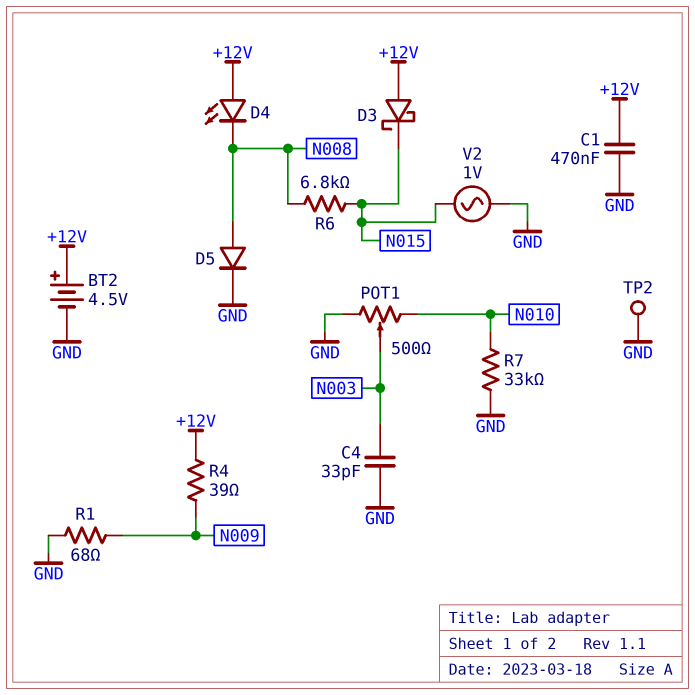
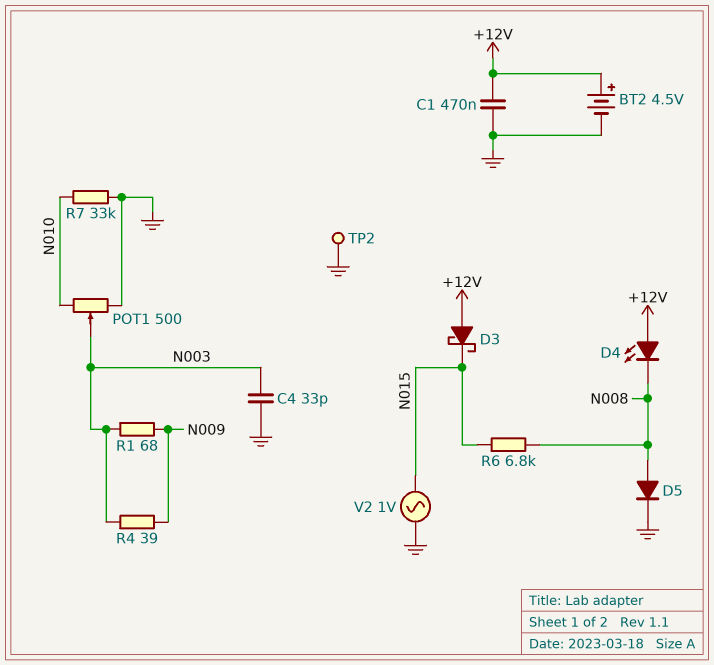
R1: 68 (GND, N009) -> 68 (N003, N009)
R4: 39 (+12V, N009) -> 39 (N003, N009)

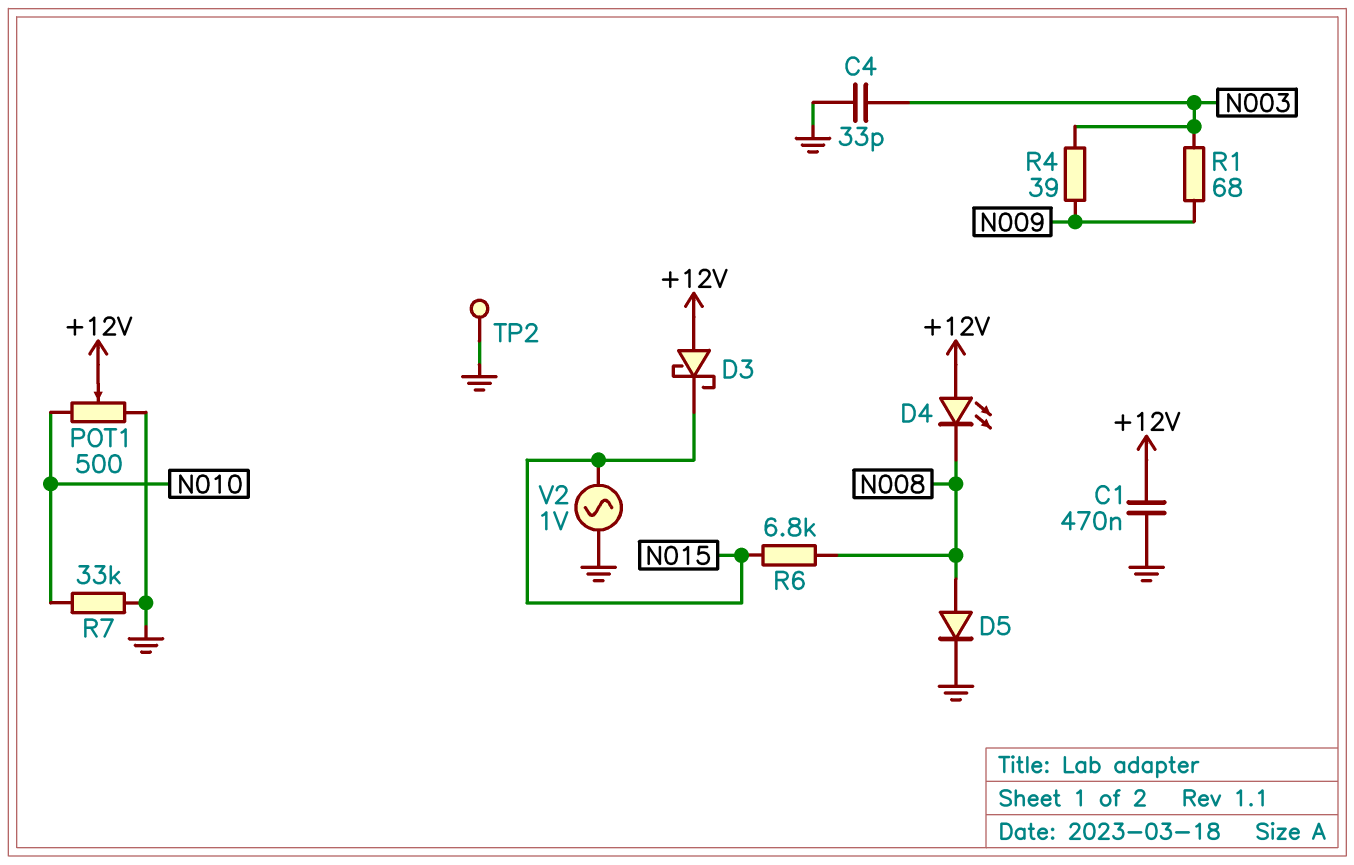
BT2: 4.5V (plus +12V, minus GND) -> none
POT1: 500 (GND, N010, wiper N003) -> 500 (GND, N010, wiper +12V)

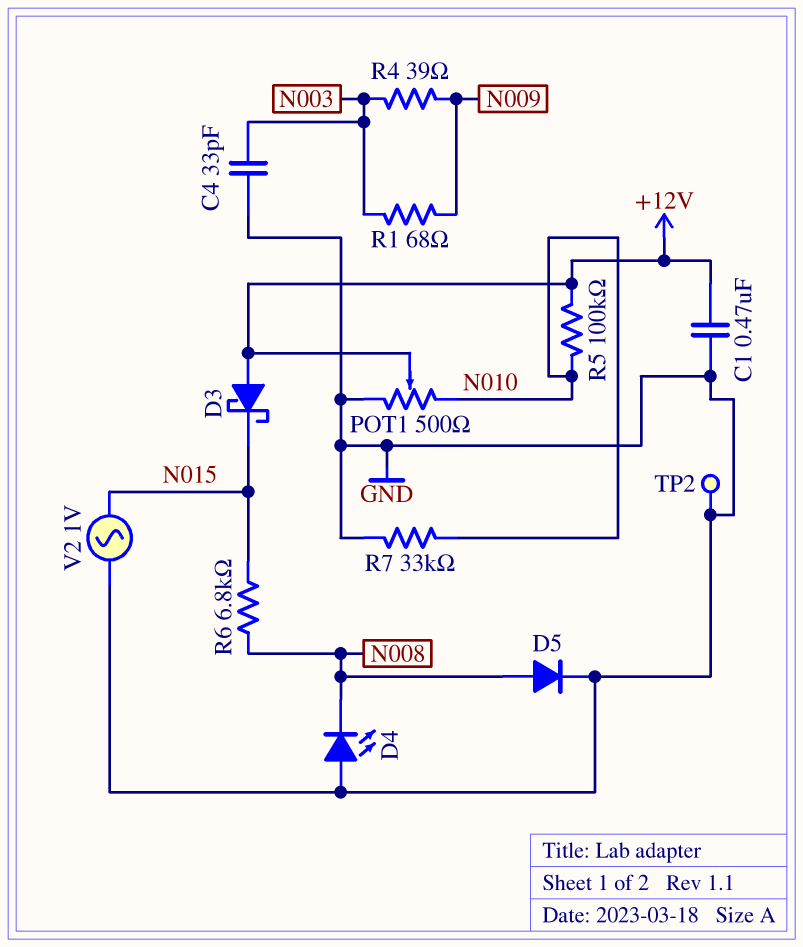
D4: LED (A +12V, K N008) -> LED (A GND, K N008)
R5: none -> 100k (+12V, N010)

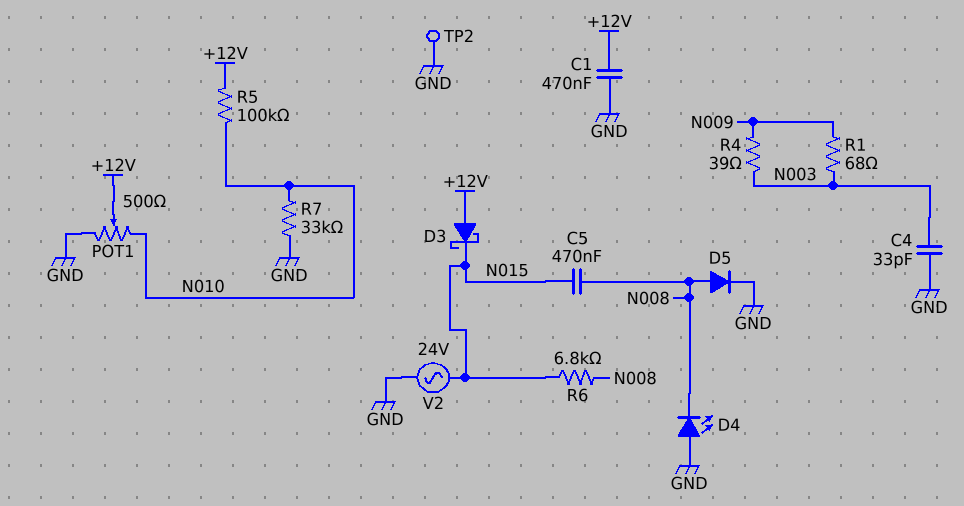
C5: none -> 470nF (N008, N015)
V2: AC 1V (GND, N015) -> AC 24V (GND, N015)

